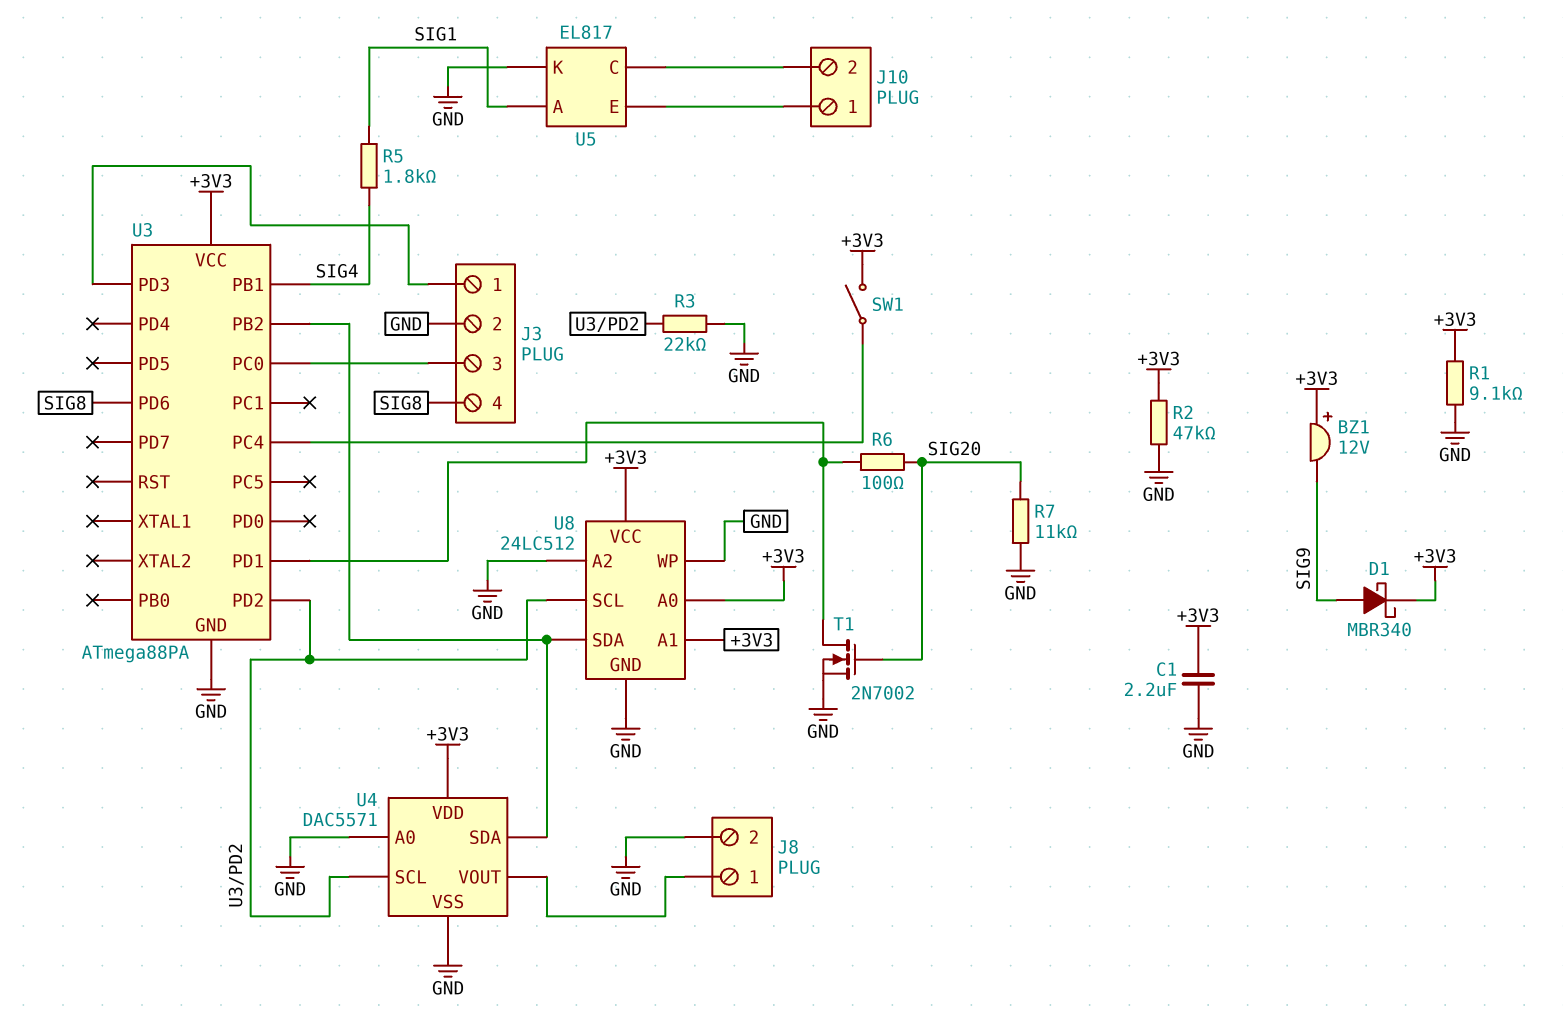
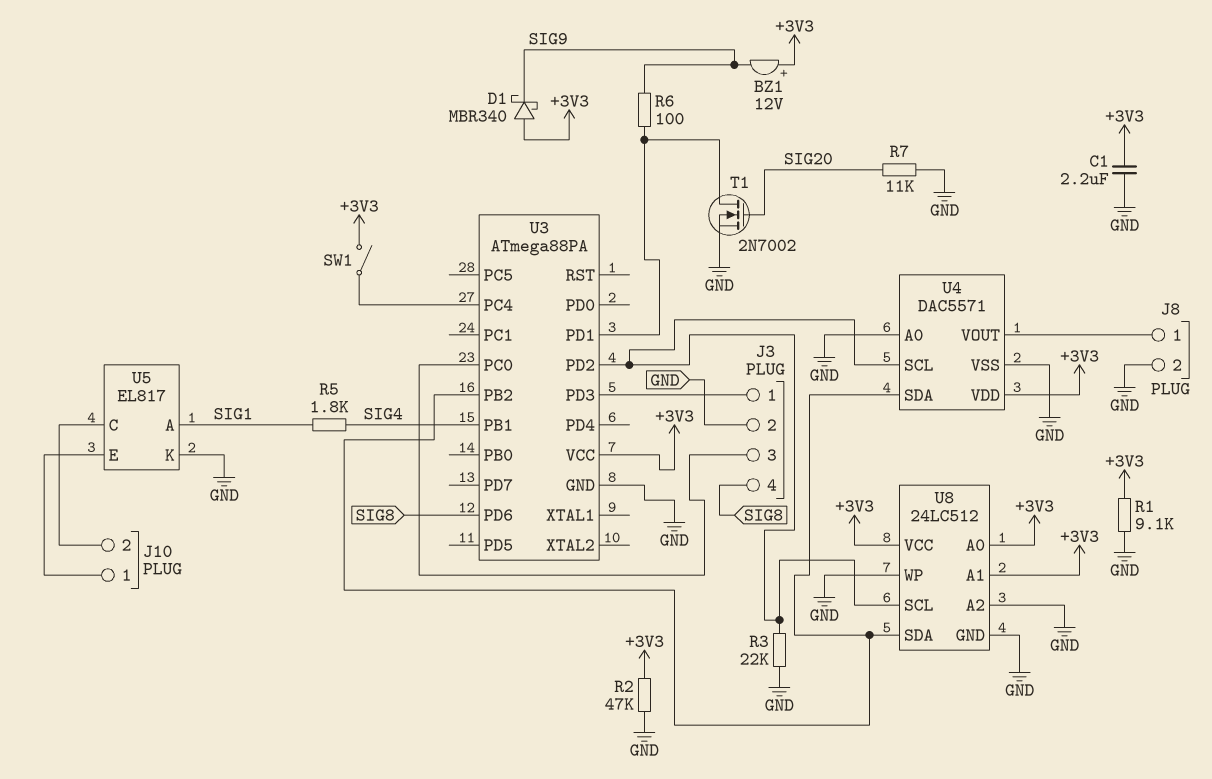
D1: schottky MBR340 (A SIG9, K +3V3) -> schottky MBR340 (A +3V3, K SIG9)
R6: 100 (SIG20, U3/PD1) -> 100 (SIG9, U3/PD1)

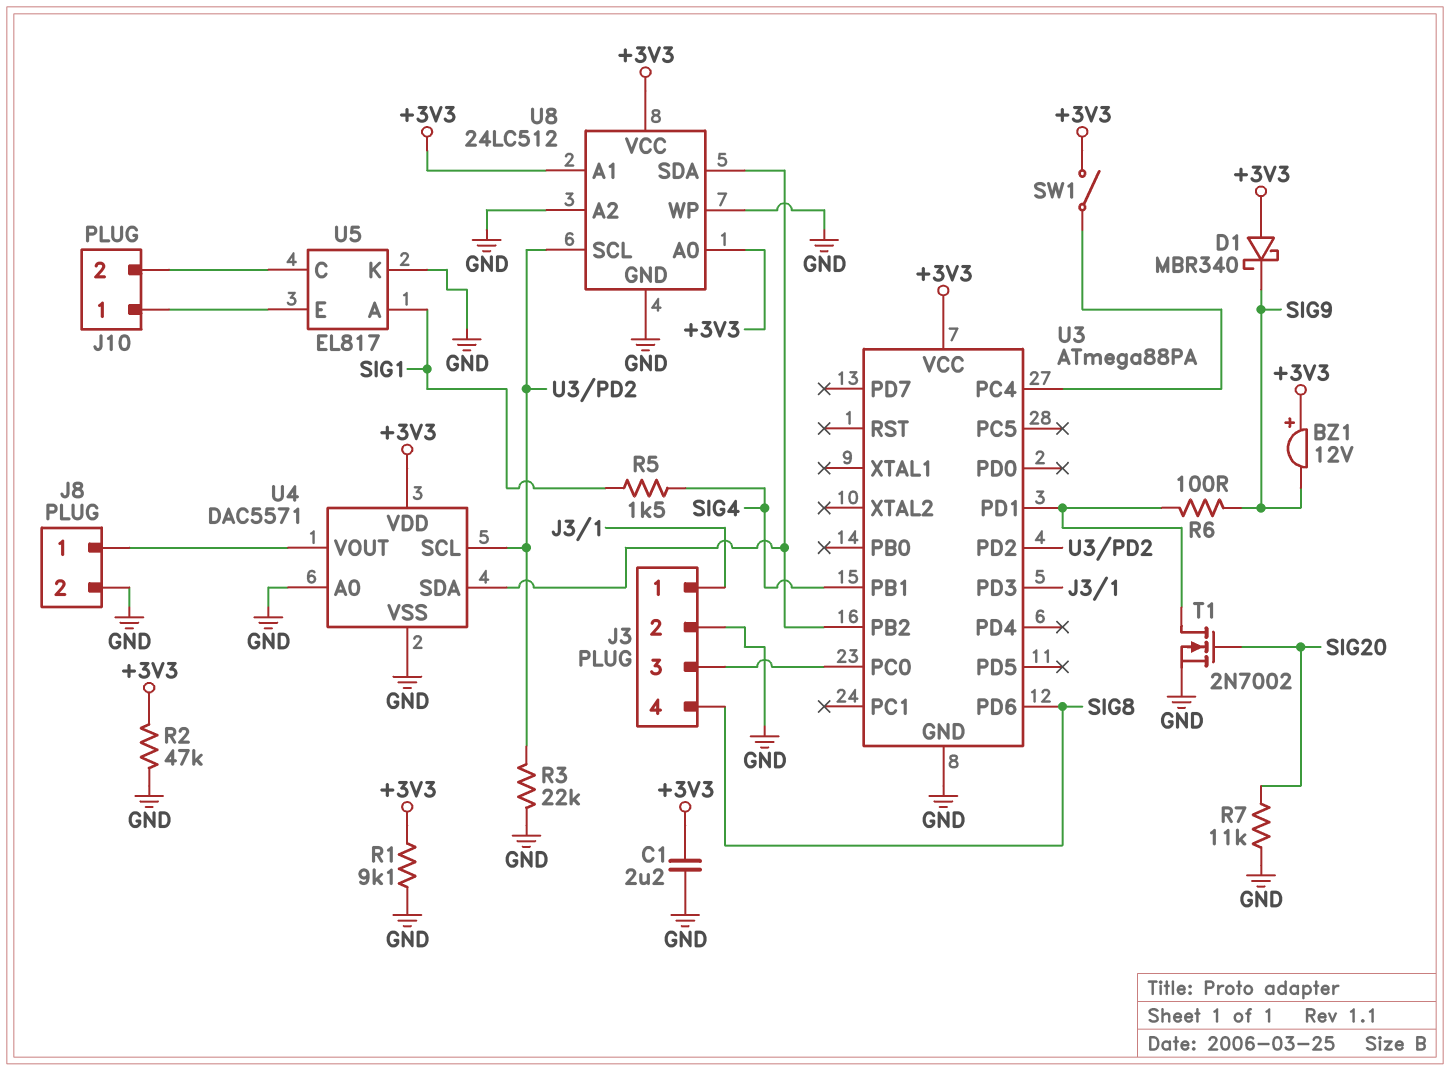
R5: 1.8k (SIG1, SIG4) -> 1.5k (SIG1, SIG4)

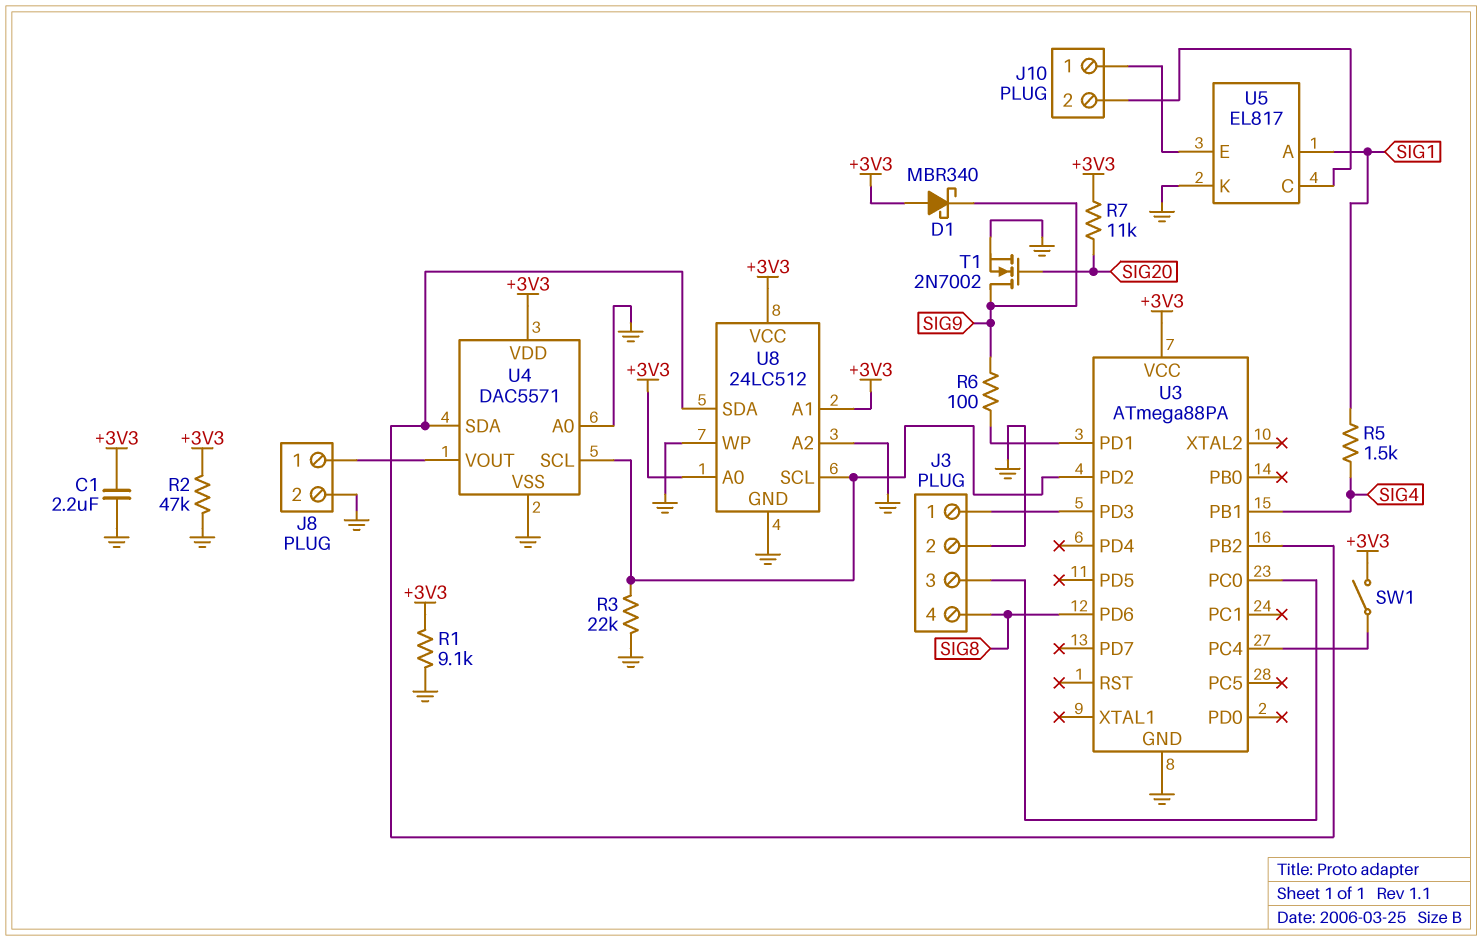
BZ1: buzzer 12V (plus +3V3, minus SIG9) -> none
R7: 11k (GND, SIG20) -> 11k (+3V3, SIG20)
T1: NMOS 2N7002 (G SIG20, D U3/PD1, S GND) -> NMOS 2N7002 (G SIG20, D SIG9, S GND)

